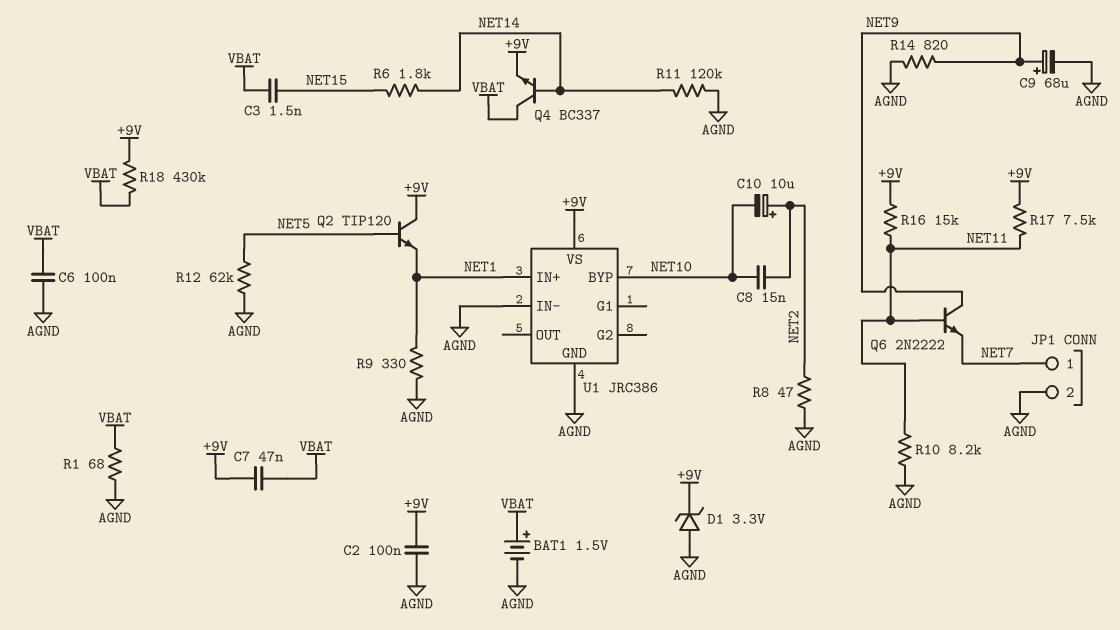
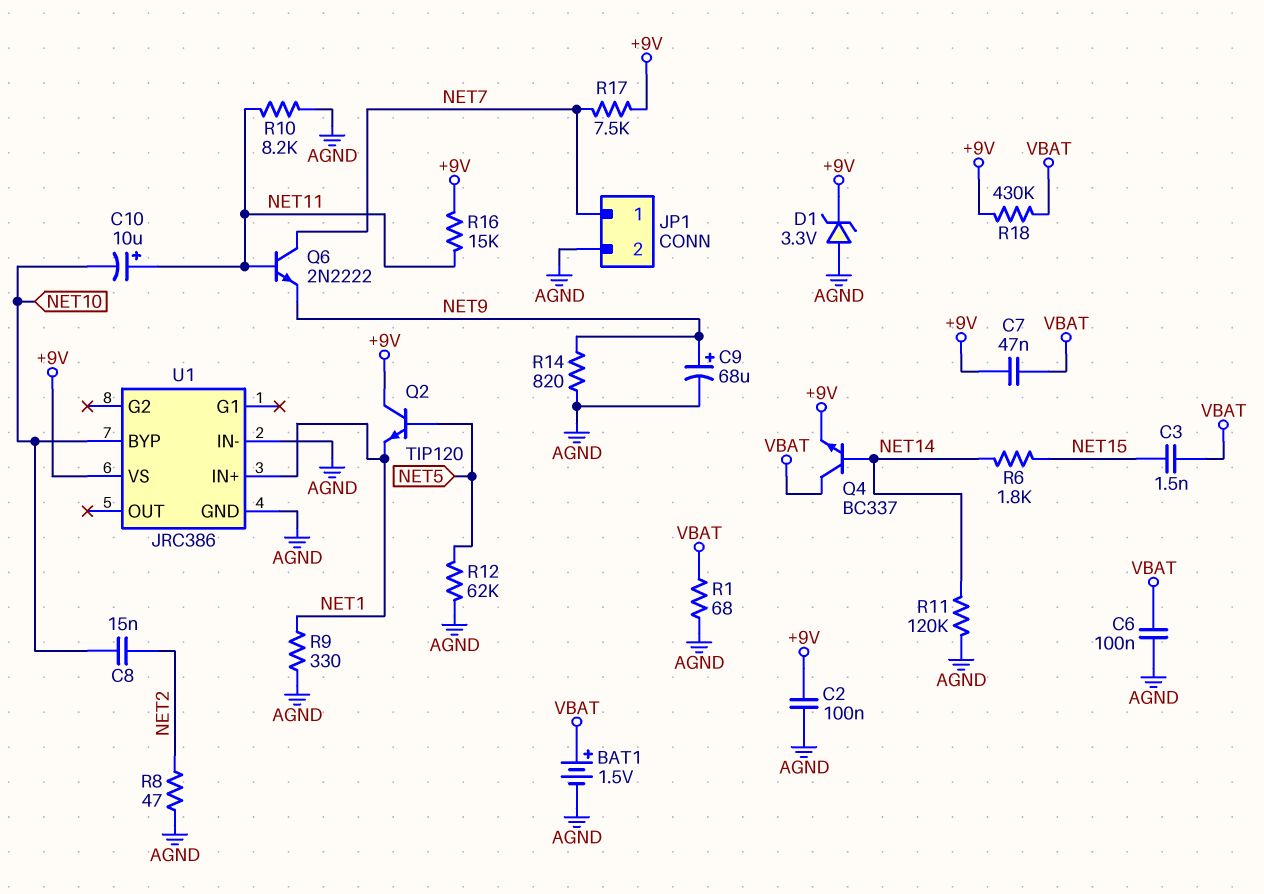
C10: 10uF (plus NET2, minus NET10) -> 10uF (plus NET11, minus NET10)
Q6: NPN 2N2222 (B NET11, C NET9, E NET7) -> NPN 2N2222 (B NET11, C NET7, E NET9)
R17: 7.5k (+9V, NET11) -> 7.5k (+9V, NET7)

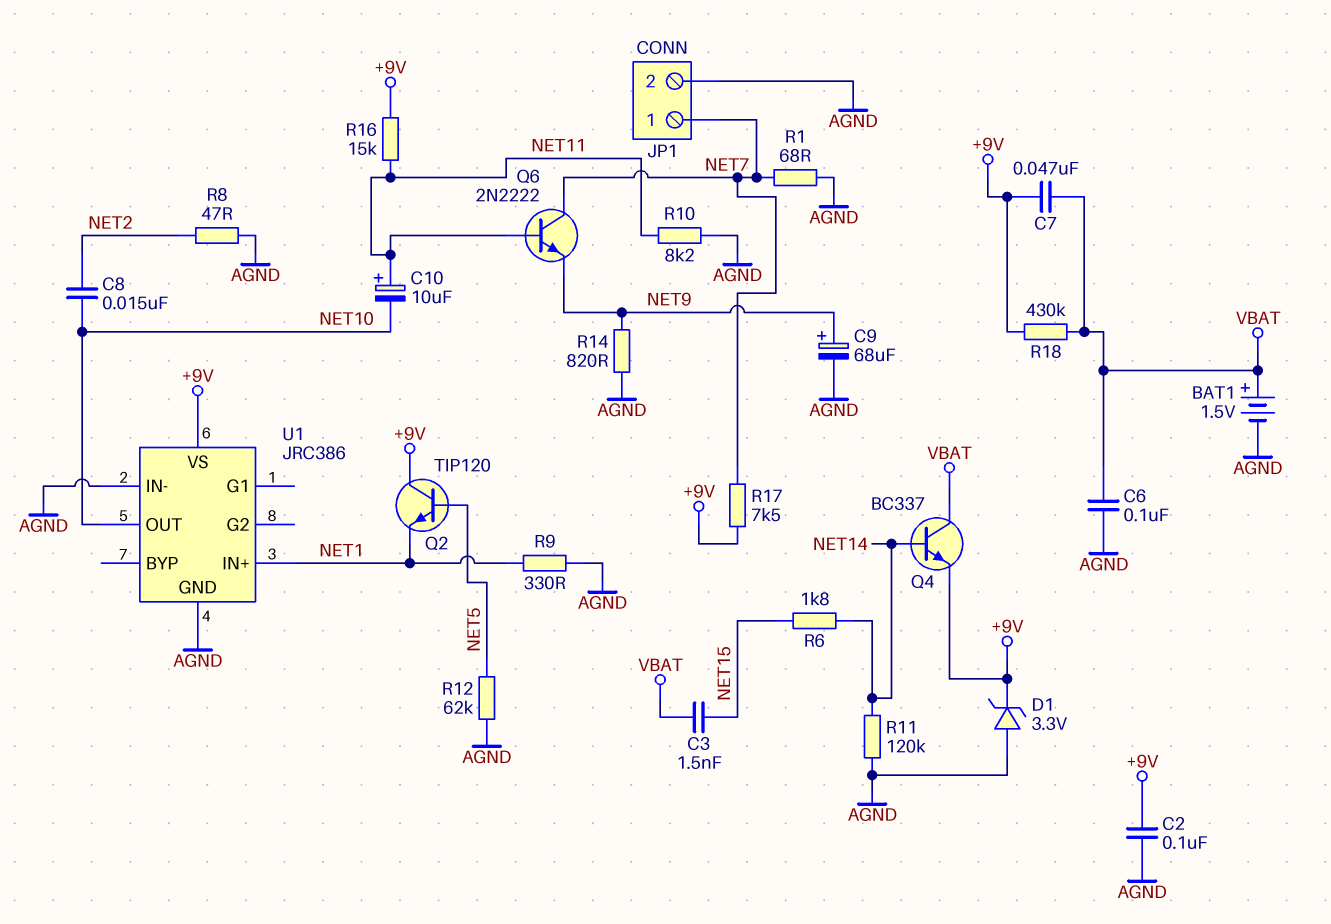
R1: 68 (AGND, VBAT) -> 68 (AGND, NET7)
U1 pin BYP: NET10 -> none
U1 pin OUT: none -> NET10

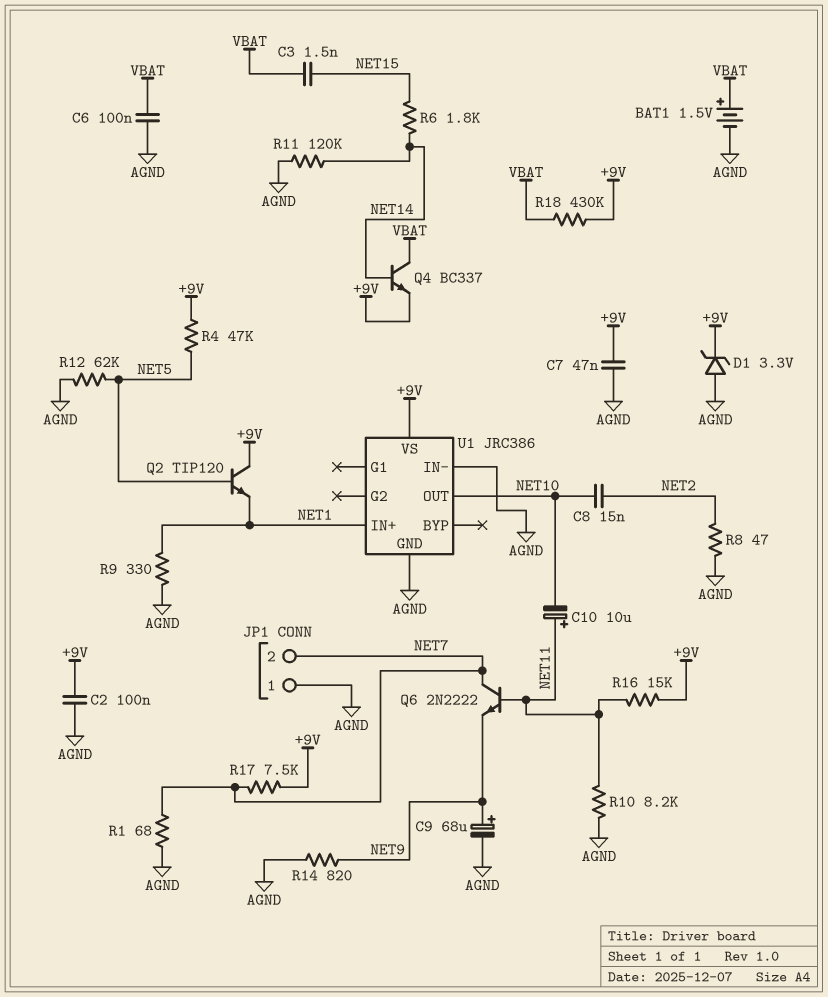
C7: 47nF (+9V, VBAT) -> 47nF (+9V, AGND)
JP1 pin 1: NET7 -> AGND
JP1 pin 2: AGND -> NET7
R4: none -> 47k (+9V, NET5)

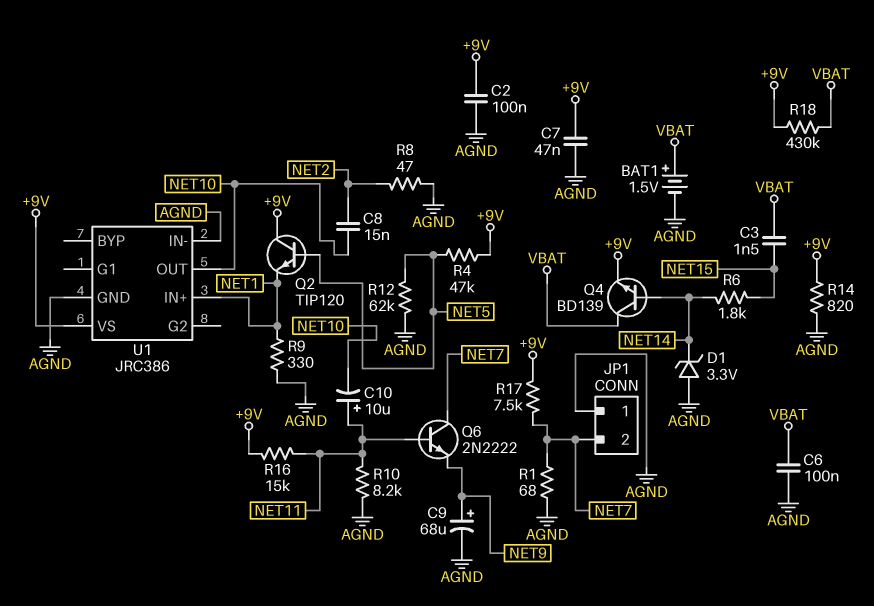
D1: zener 3.3V (A AGND, K +9V) -> zener 3.3V (A AGND, K NET14)
Q4: NPN BC337 (B NET14, C VBAT, E +9V) -> NPN BD139 (B NET14, C VBAT, E +9V)
R11: 120k (AGND, NET14) -> none
R14: 820 (AGND, NET9) -> 820 (+9V, AGND)

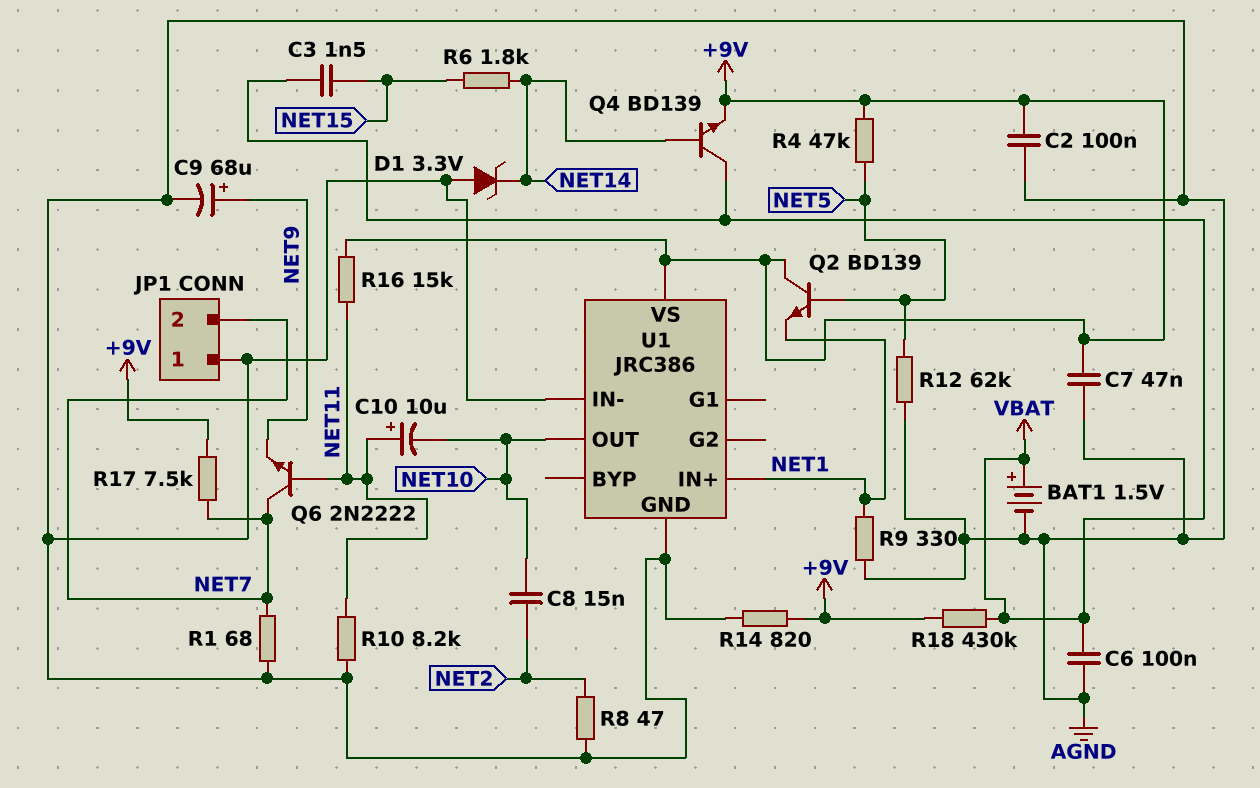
Q2: NPN TIP120 (B NET5, C +9V, E NET1) -> NPN BD139 (B NET5, C +9V, E NET1)

